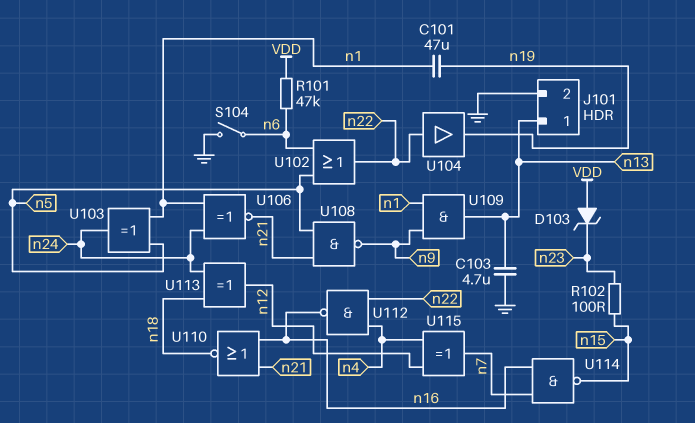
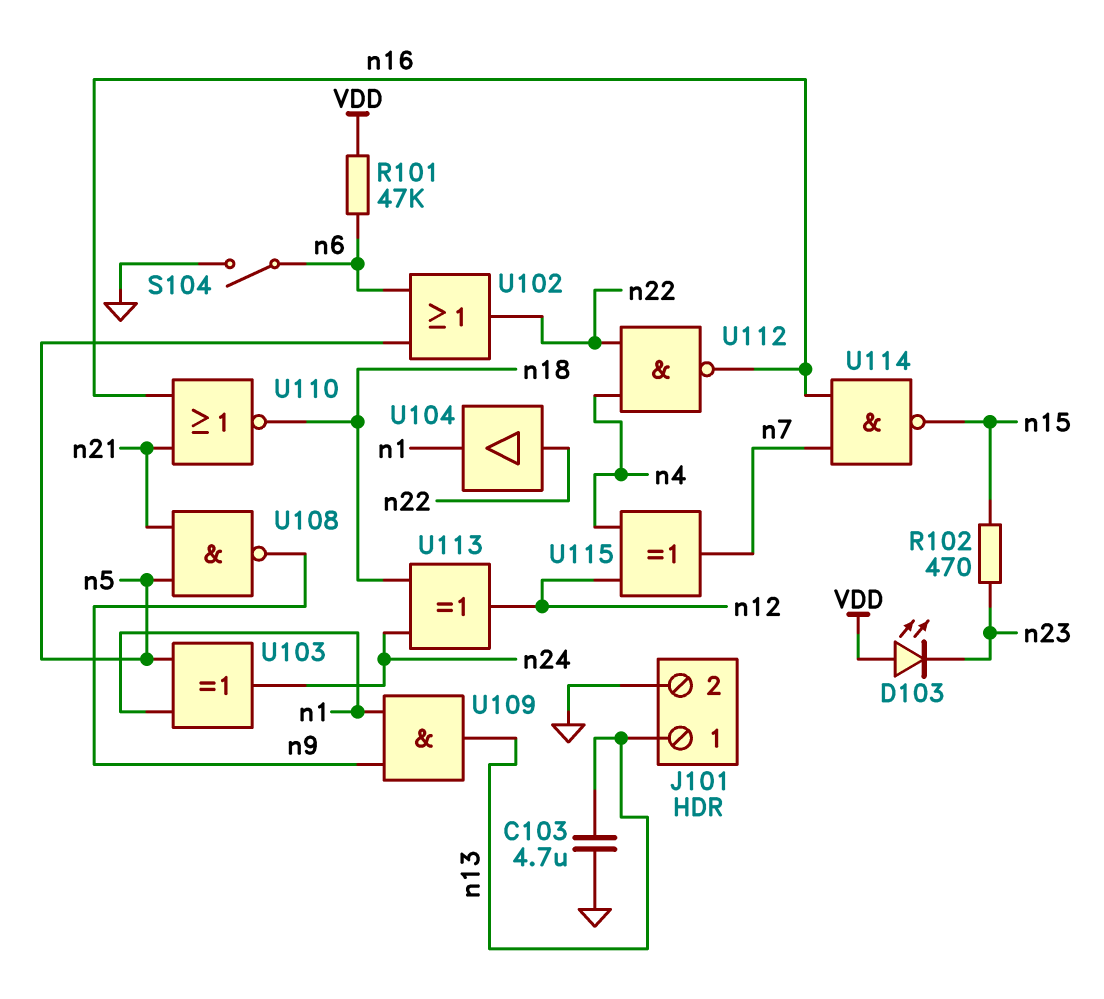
C101: 47uF (n1, n19) -> none
D103: zener (A VDD, K n23) -> LED (A VDD, K n23)
R102: 100 (n15, n23) -> 470 (n15, n23)
U104: buffer (in n22, out n19) -> buffer (in n22, out n1)
U106: XNOR (in n1, in n24, out n21) -> none

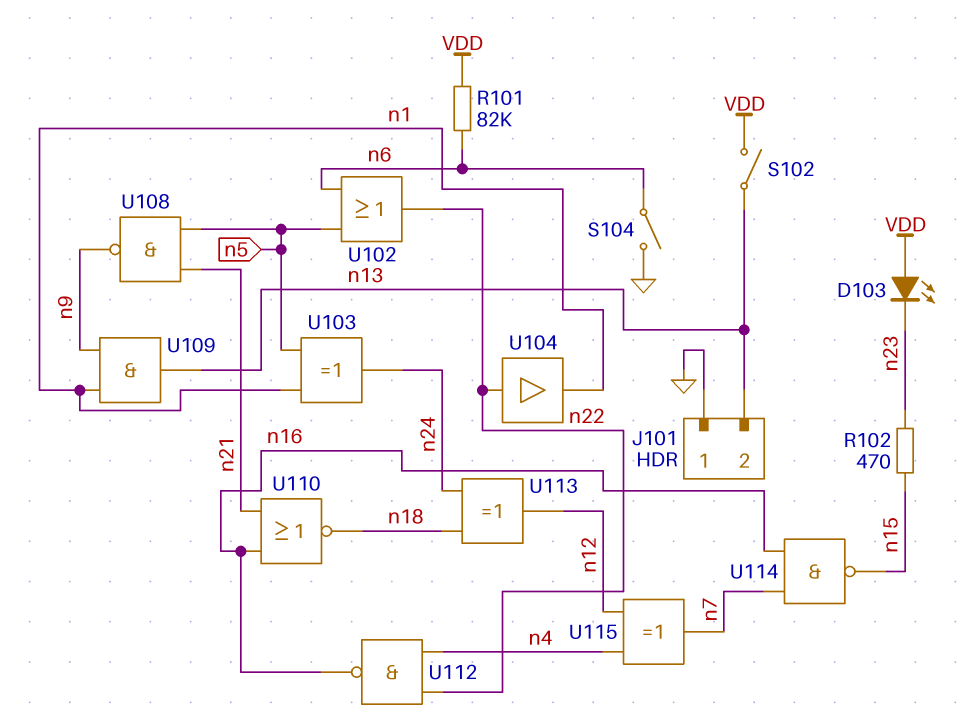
C103: 4.7uF (GND, n13) -> none
J101 pin 1: n13 -> GND
J101 pin 2: GND -> n13
R101: 47k (VDD, n6) -> 82k (VDD, n6)
S102: none -> switch (VDD, n13)

